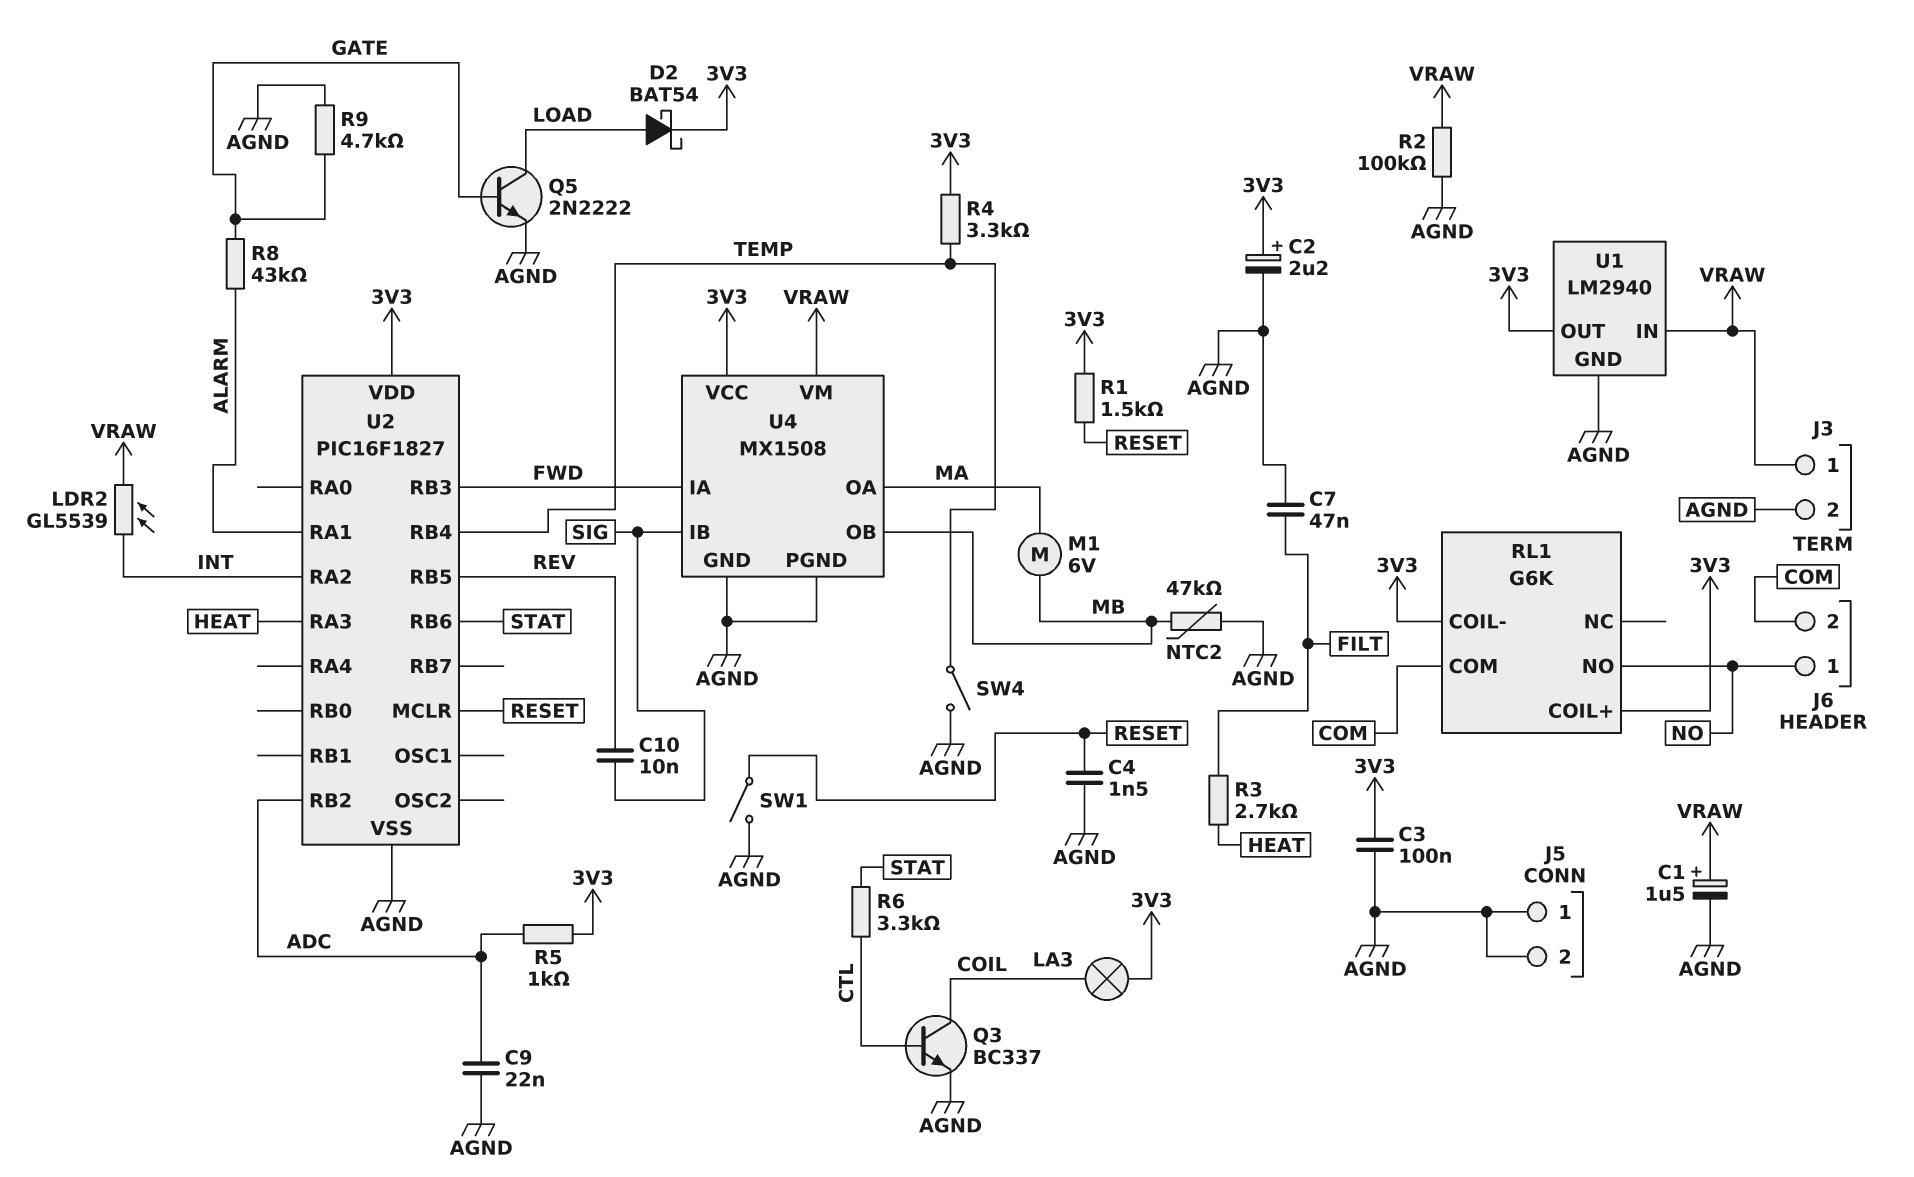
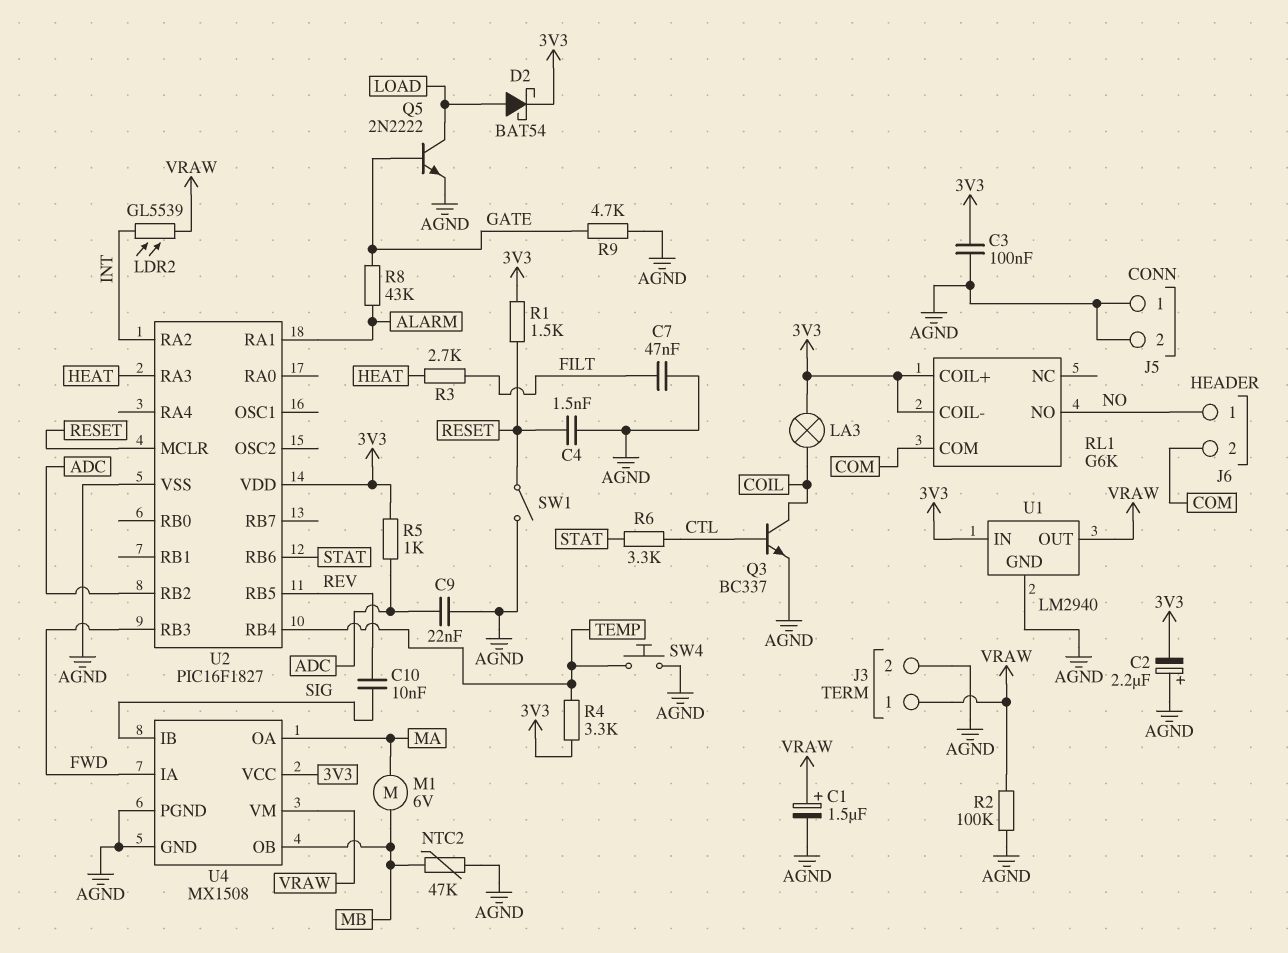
C2: 2.2uF (plus 3V3, minus AGND) -> 2.2uF (plus AGND, minus 3V3)
SW4: switch (AGND, TEMP) -> button (AGND, TEMP)
U1 pin IN: VRAW -> 3V3
U1 pin OUT: 3V3 -> VRAW

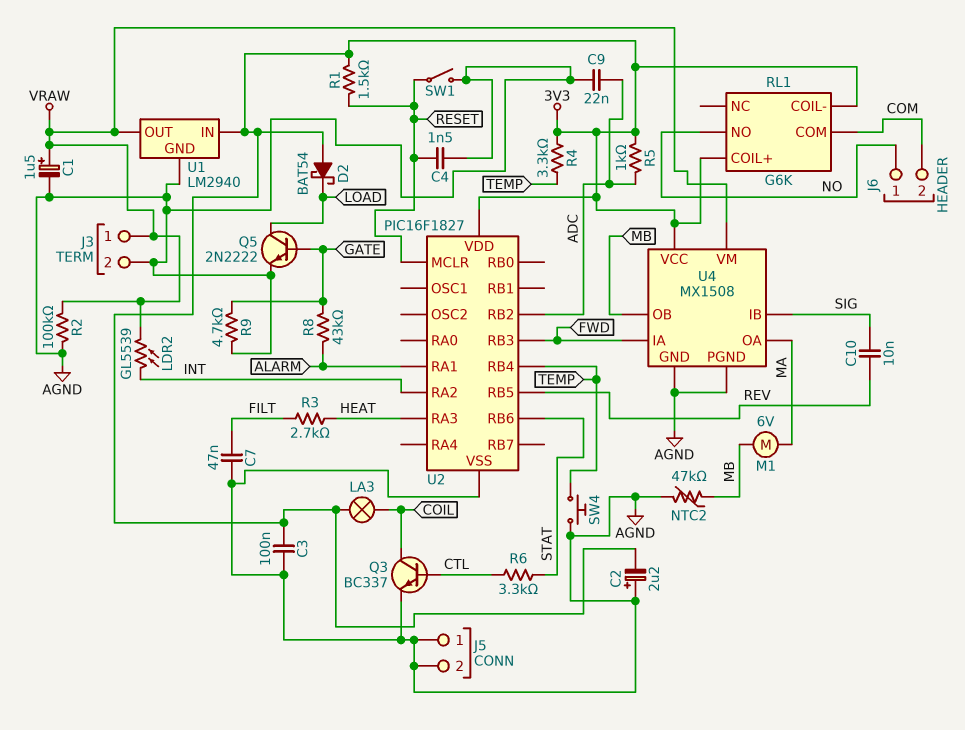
D2: schottky BAT54 (A LOAD, K 3V3) -> schottky BAT54 (A 3V3, K LOAD)

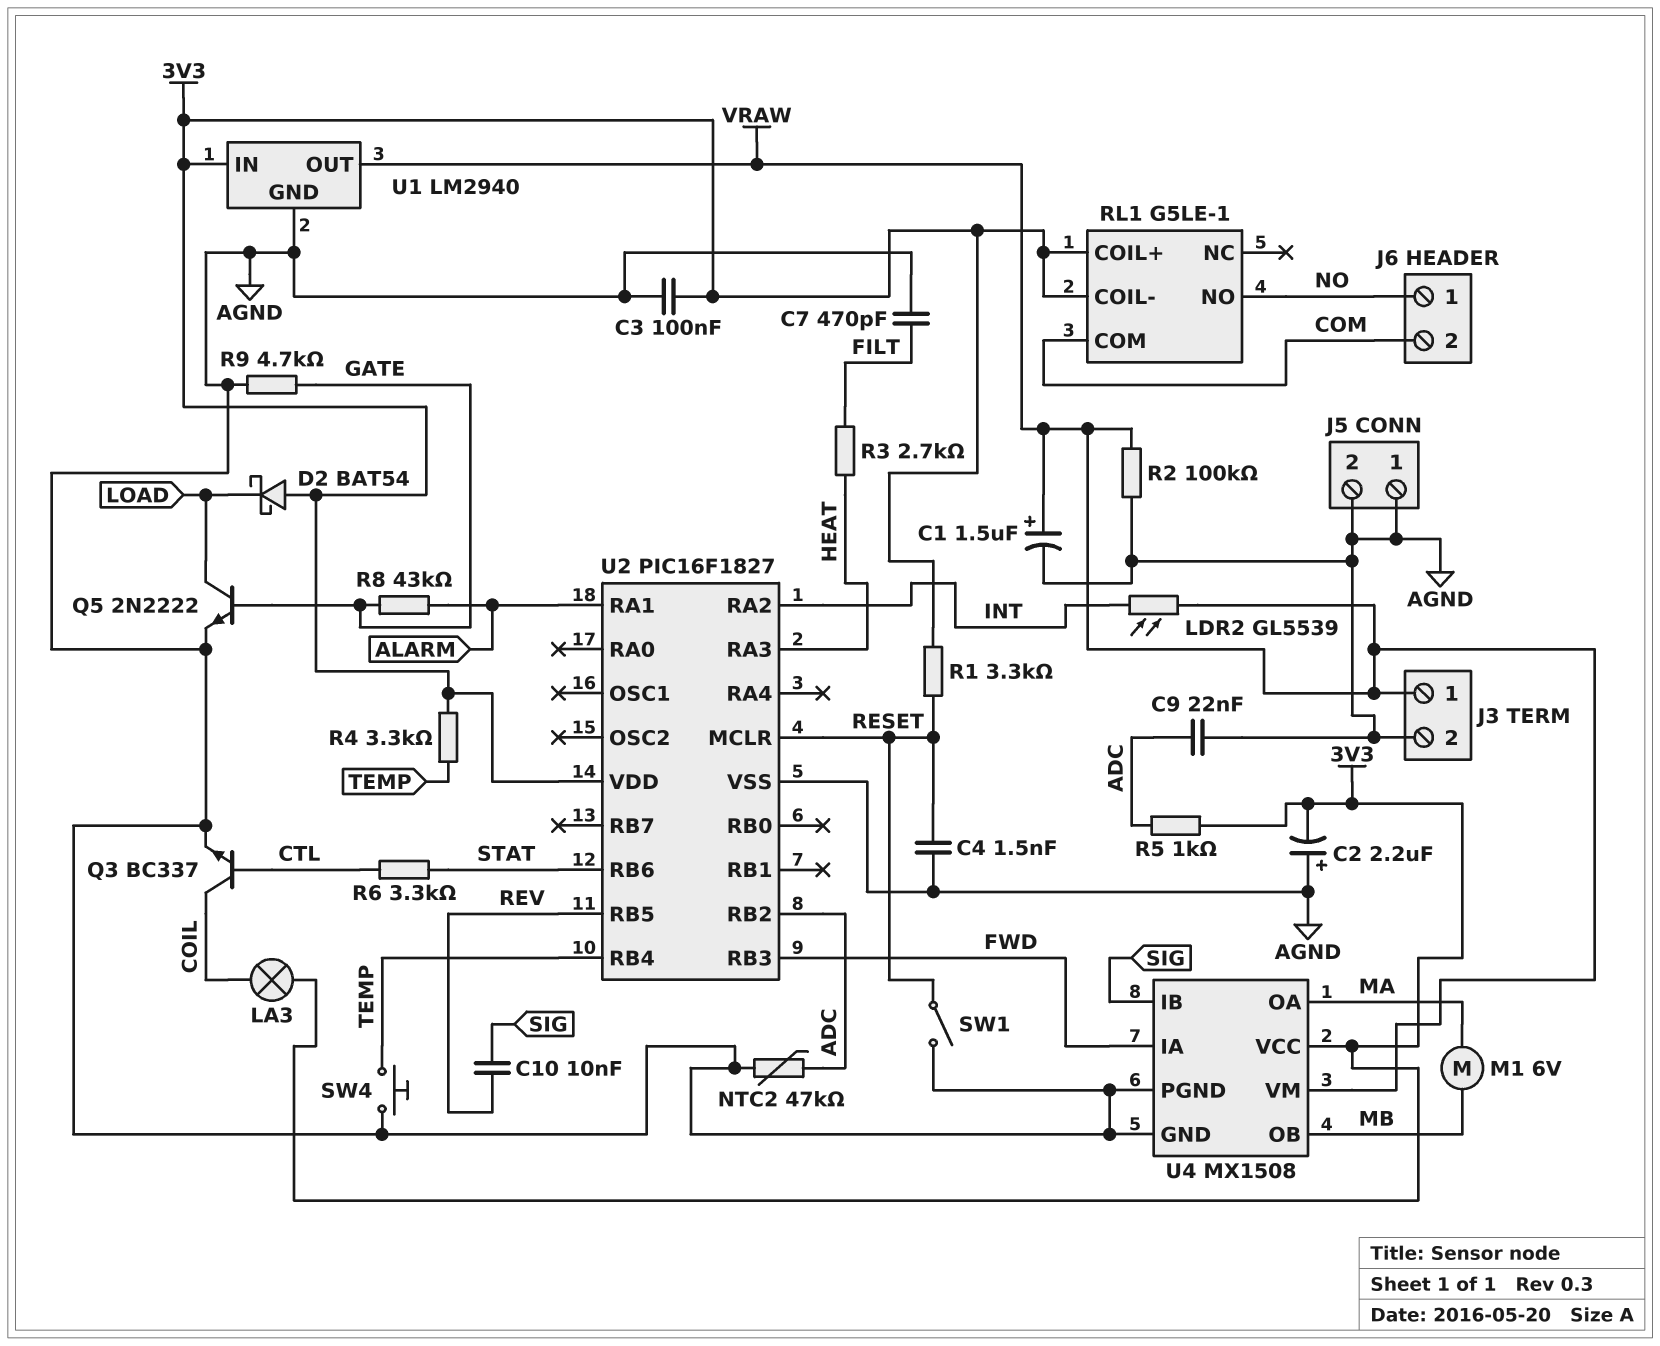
C7: 47nF (AGND, FILT) -> 470pF (AGND, FILT)
NTC2: 47k (AGND, MB) -> 47k (ADC, AGND)
R1: 1.5k (3V3, RESET) -> 3.3k (3V3, RESET)
RL1: G6K -> G5LE-1

